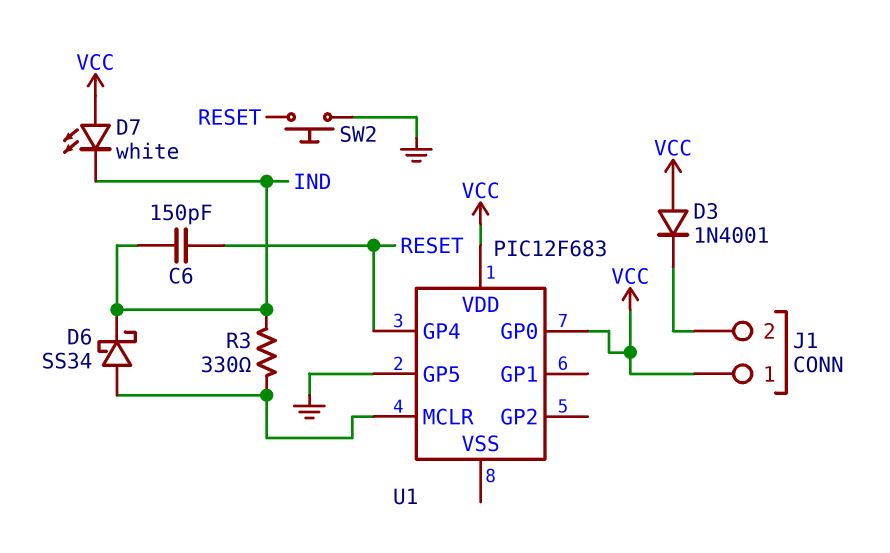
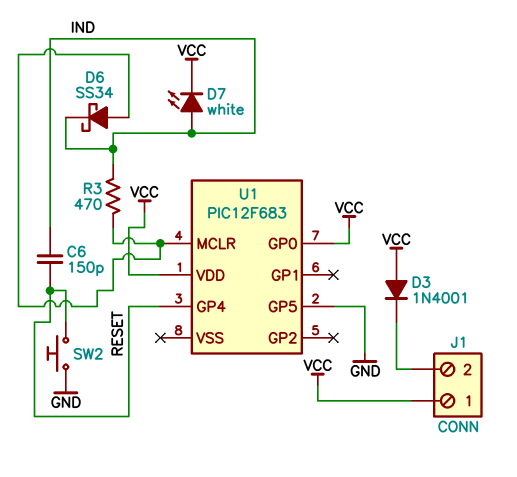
D7: LED white (A VCC, K IND) -> LED white (A IND, K VCC)
R3: 330 (IND, U1/MCLR) -> 470 (IND, U1/MCLR)

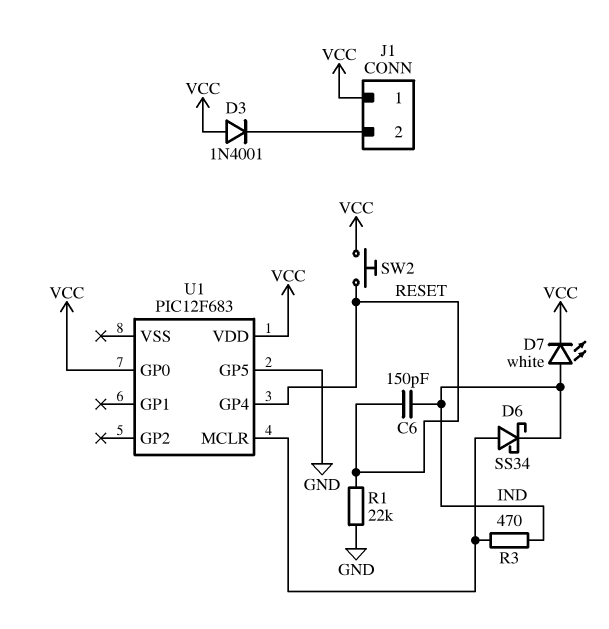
R1: none -> 22k (GND, RESET)
SW2: button (GND, RESET) -> button (RESET, VCC)

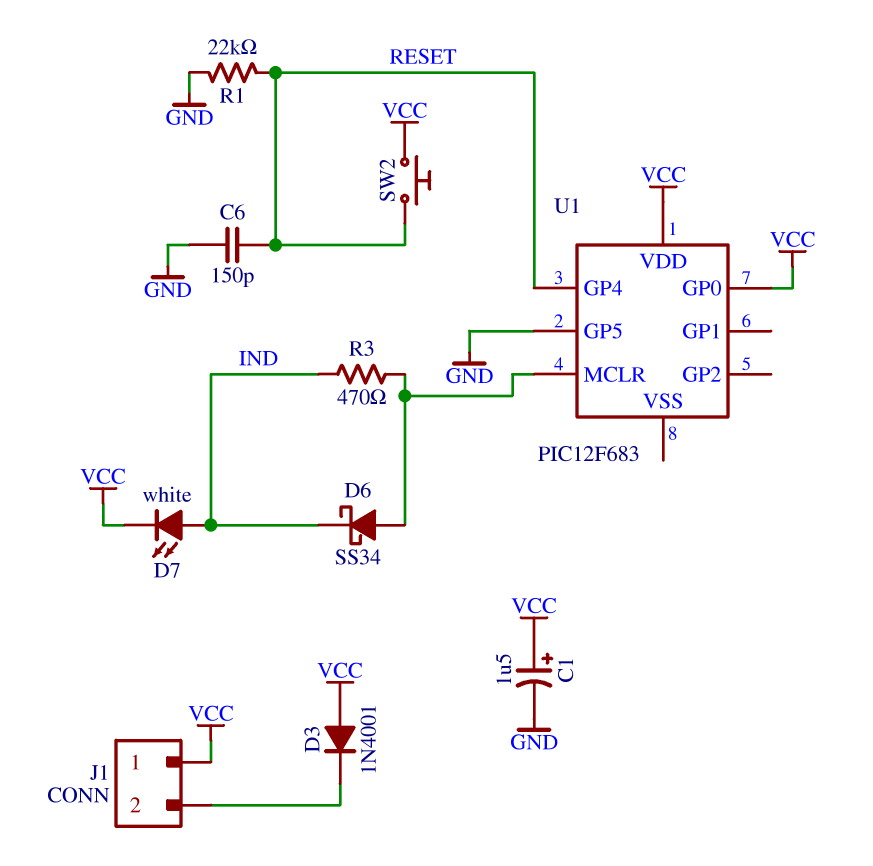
C1: none -> 1.5uF (plus VCC, minus GND)
C6: 150pF (IND, RESET) -> 150pF (GND, RESET)

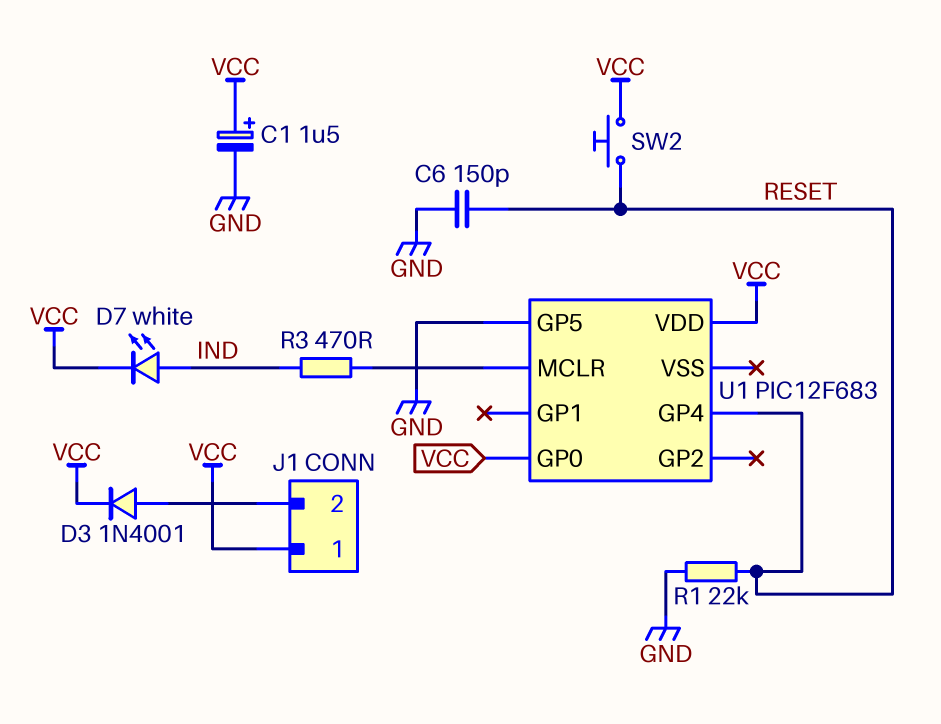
D3: diode 1N4001 (A VCC, K J1/2) -> diode 1N4001 (A J1/2, K VCC)
D6: schottky SS34 (A U1/MCLR, K IND) -> none

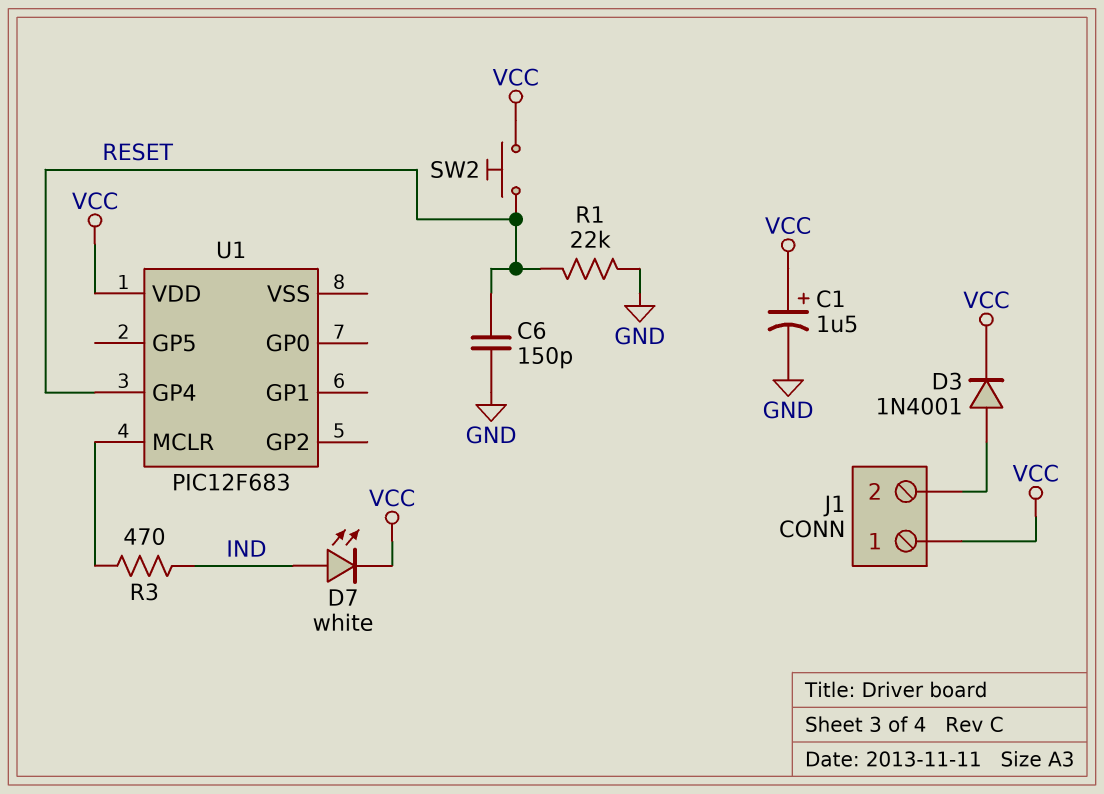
U1 pin GP0: VCC -> none
U1 pin GP5: GND -> none

